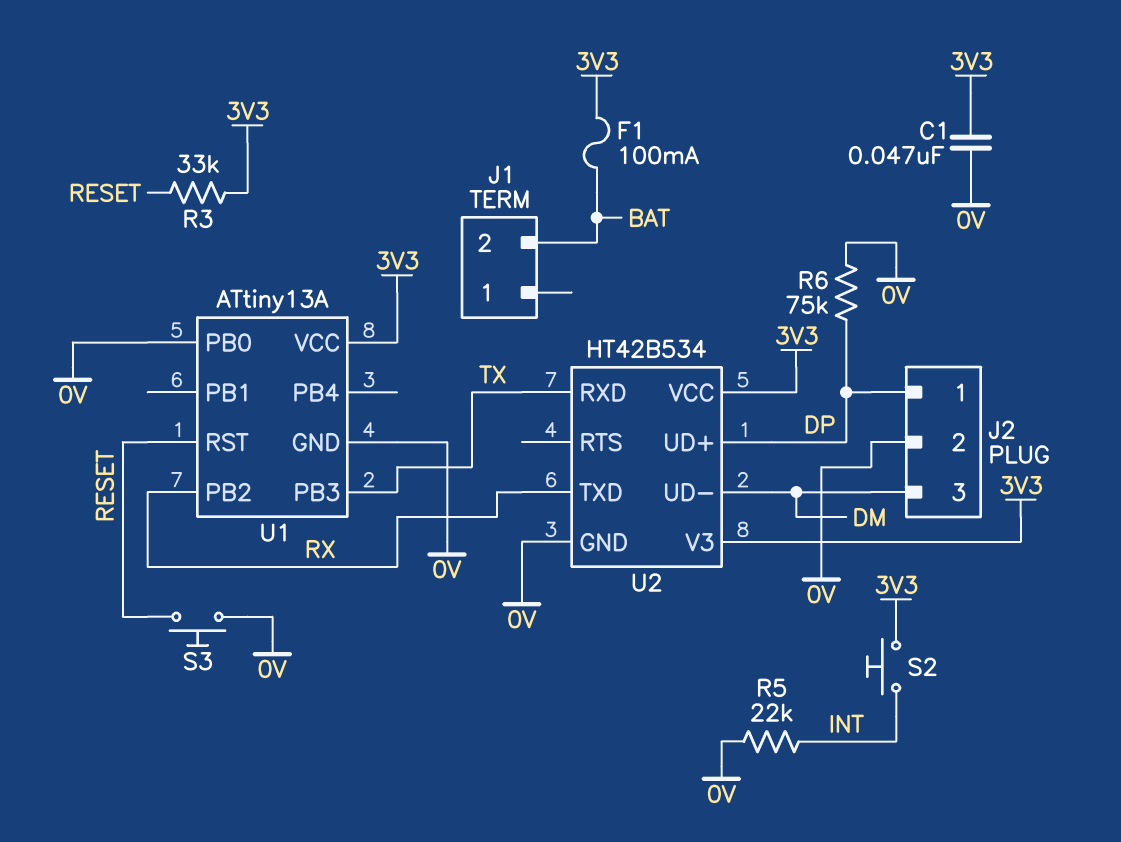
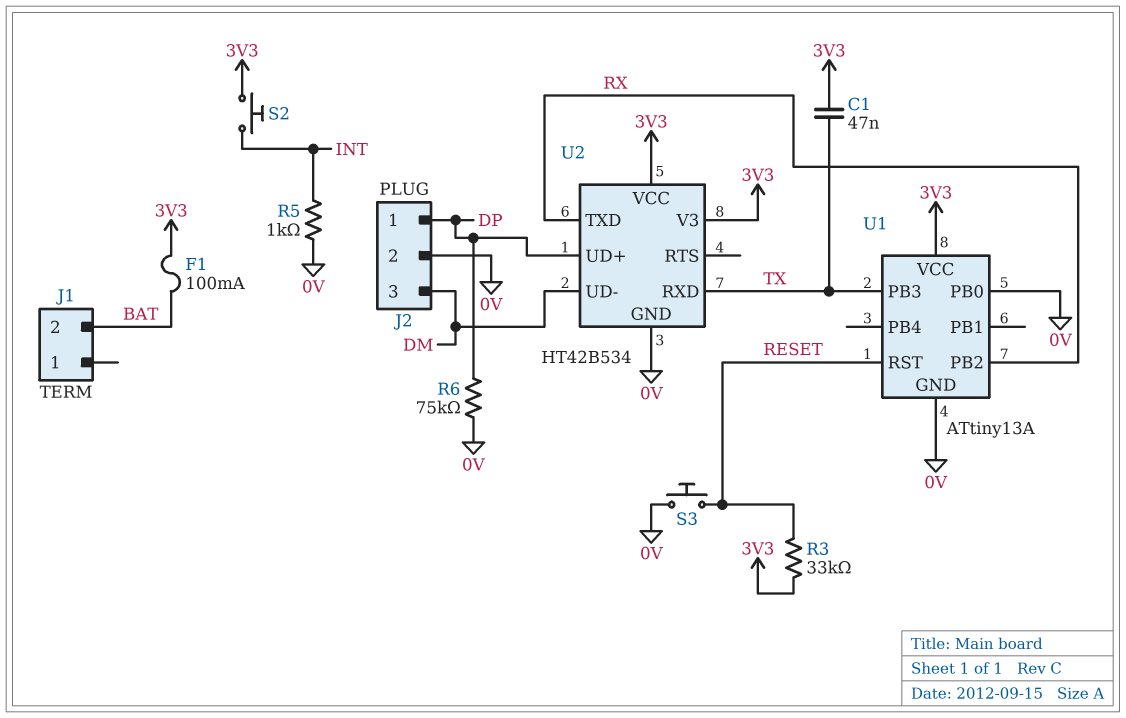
C1: 47nF (0V, 3V3) -> 47nF (3V3, TX)
R5: 22k (0V, INT) -> 1k (0V, INT)

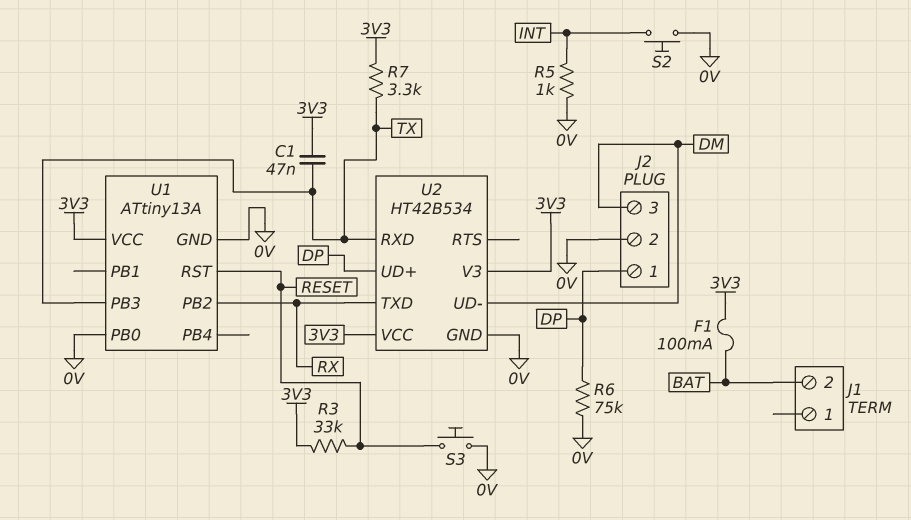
R7: none -> 3.3k (3V3, TX)
S2: button (3V3, INT) -> button (0V, INT)

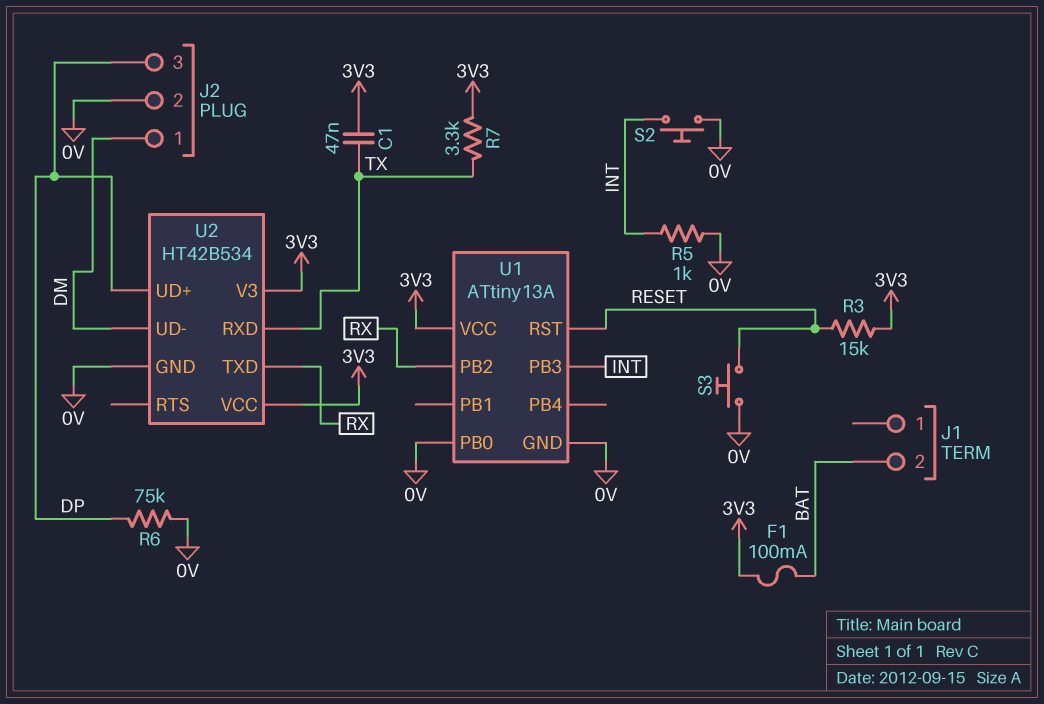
J2 pin 1: DP -> DM
J2 pin 3: DM -> DP
R3: 33k (3V3, RESET) -> 15k (3V3, RESET)
U1 pin PB3: TX -> INT

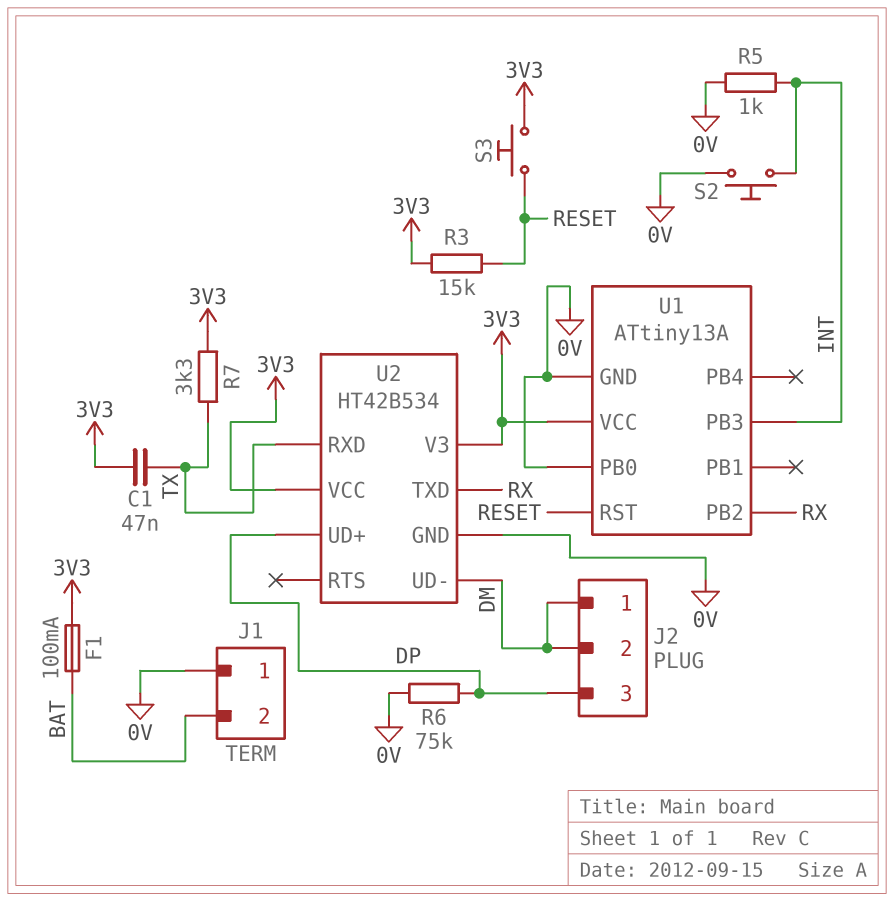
J1 pin 1: none -> 0V
J2 pin 2: 0V -> DM
S3: button (0V, RESET) -> button (3V3, RESET)

